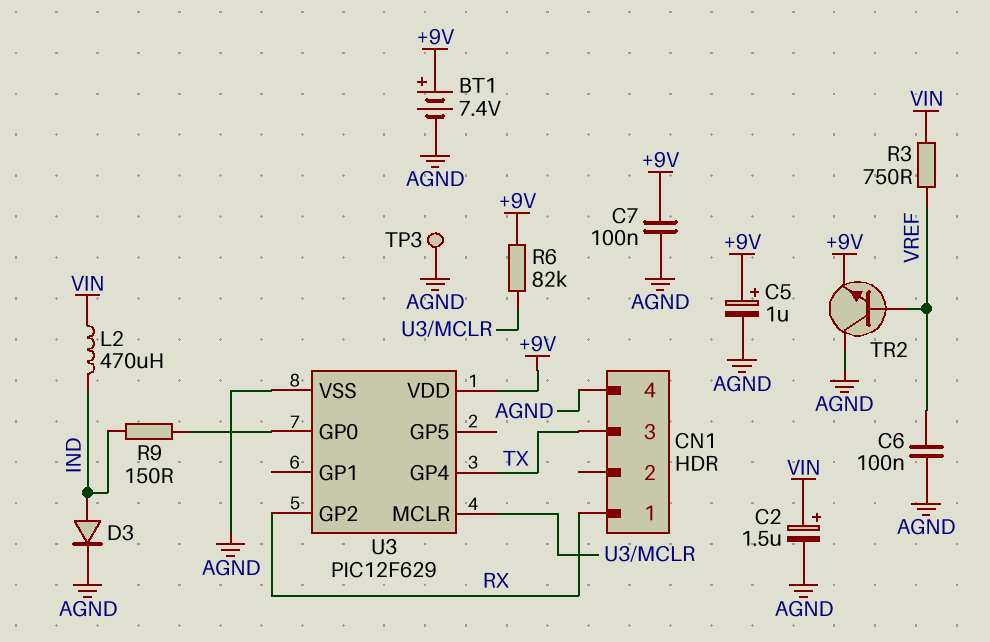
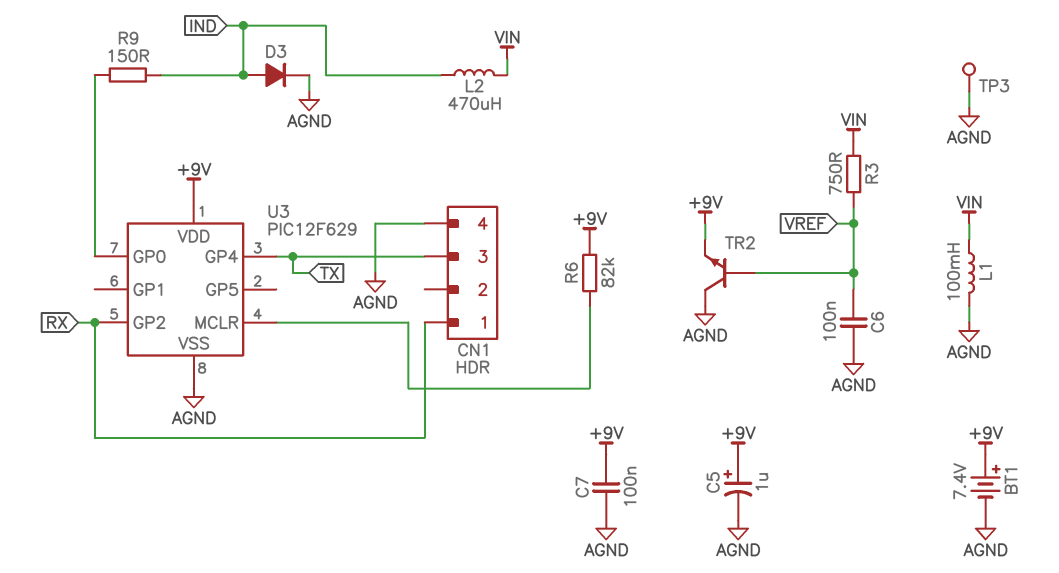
C2: 1.5uF (plus VIN, minus AGND) -> none
L1: none -> 100mH (AGND, VIN)

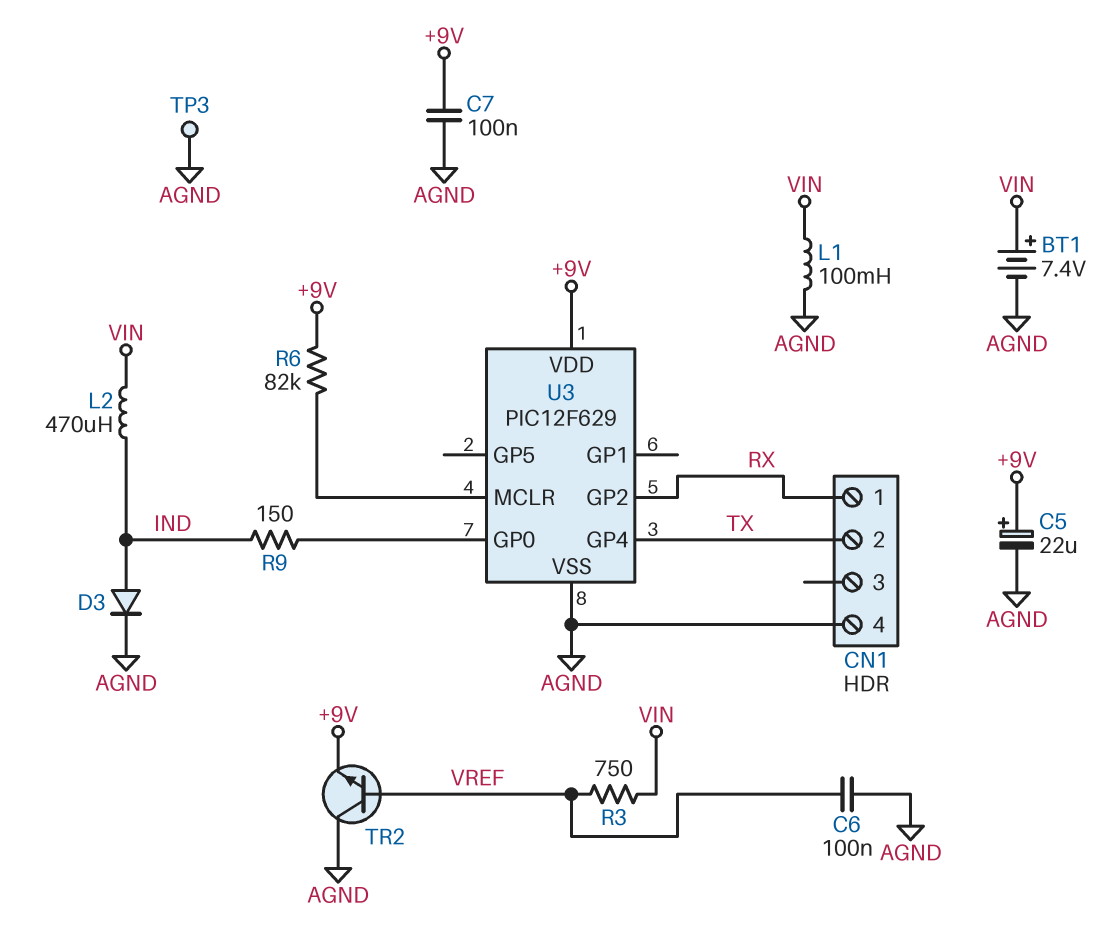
BT1: 7.4V (plus +9V, minus AGND) -> 7.4V (plus VIN, minus AGND)
C5: 1uF (plus +9V, minus AGND) -> 22uF (plus +9V, minus AGND)
CN1 pin 2: none -> TX
CN1 pin 3: TX -> none

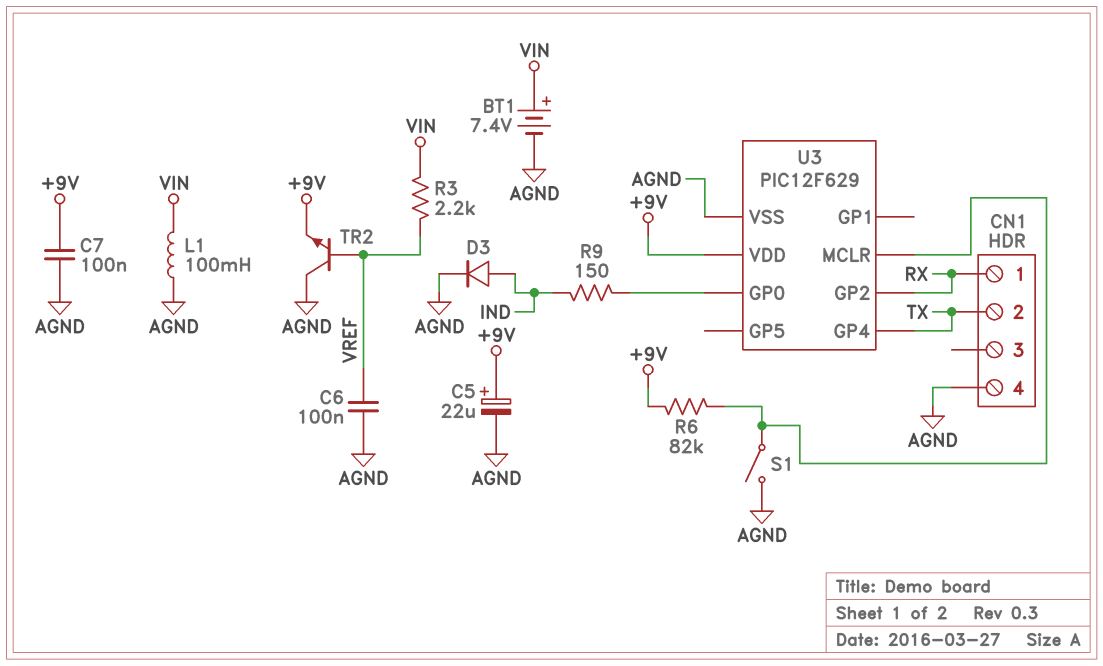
L2: 470uH (IND, VIN) -> none
R3: 750 (VIN, VREF) -> 2.2k (VIN, VREF)
S1: none -> switch (AGND, U3/MCLR)
TP3: test point (AGND) -> none

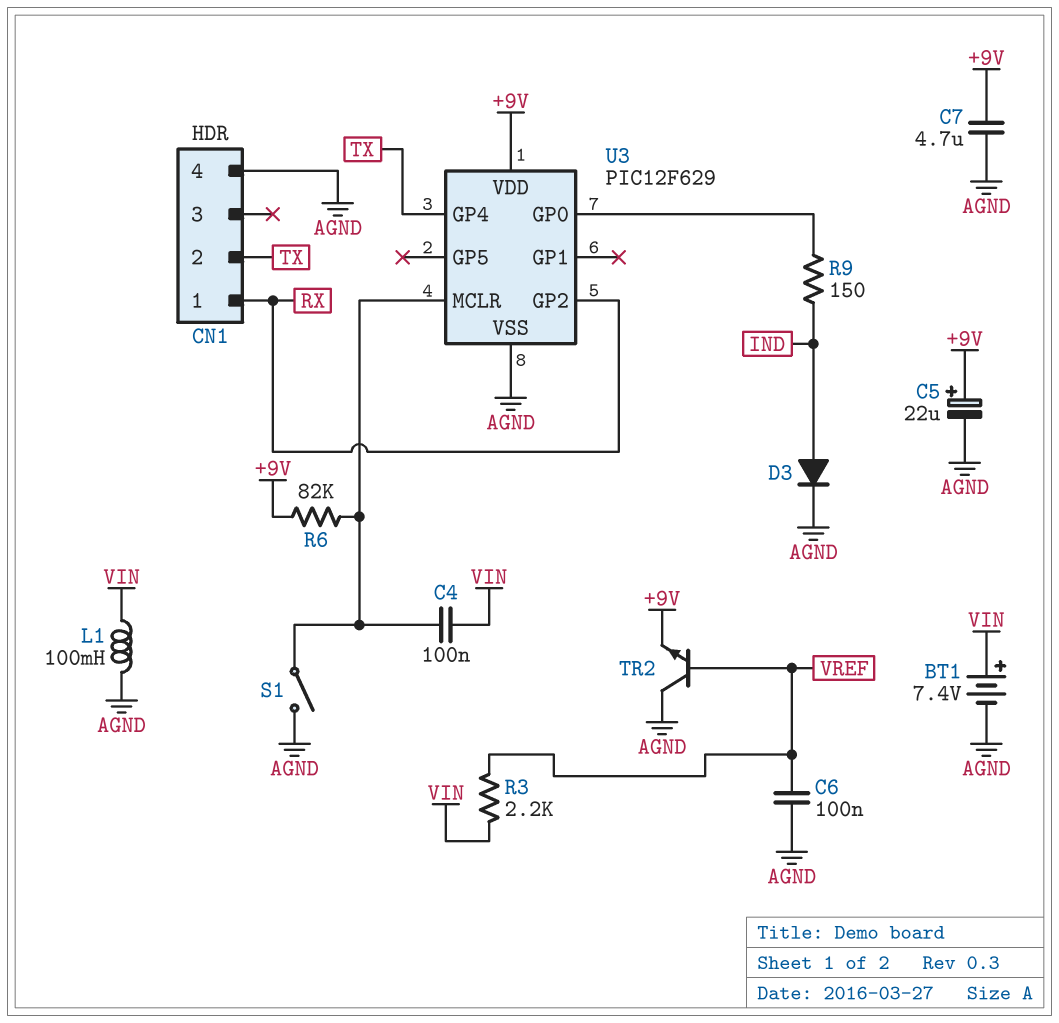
C4: none -> 100nF (U3/MCLR, VIN)
C7: 100nF (+9V, AGND) -> 4.7uF (+9V, AGND)

